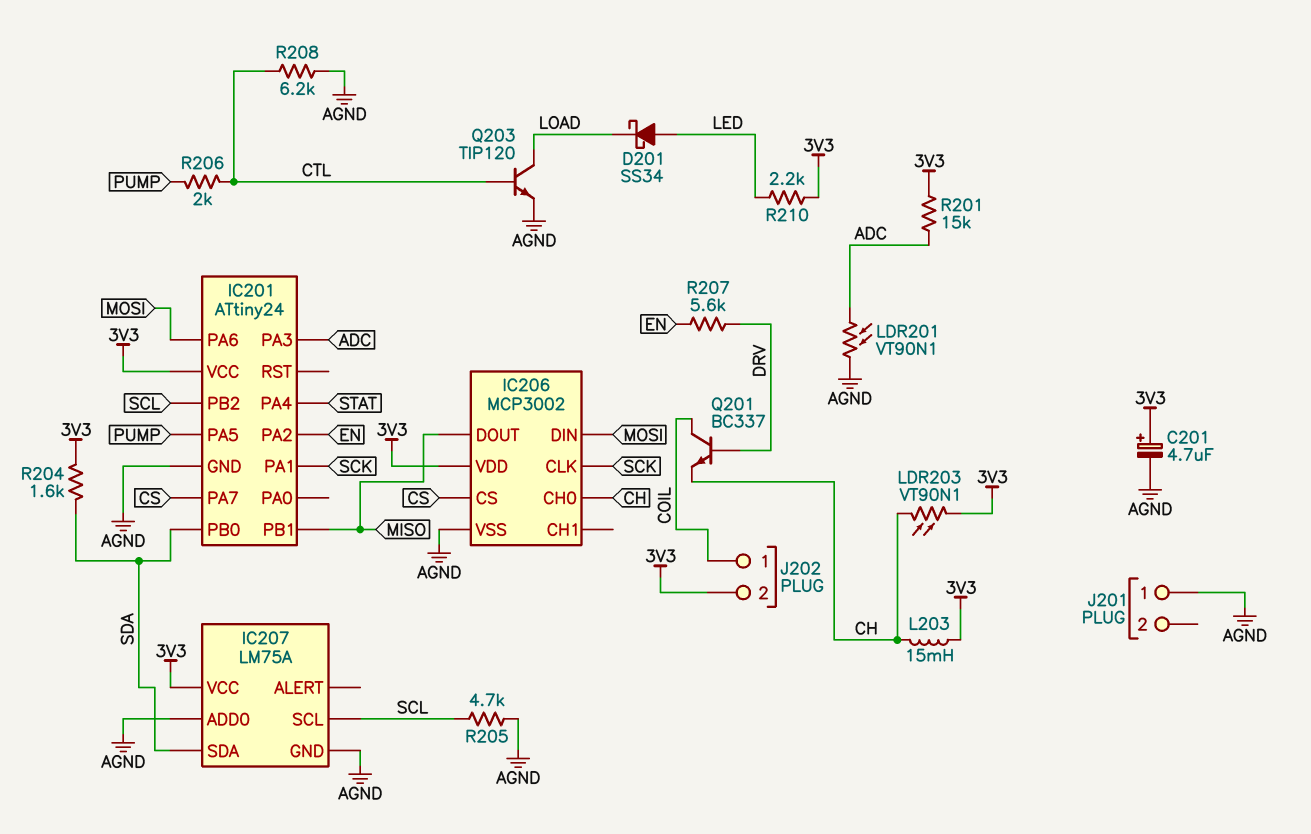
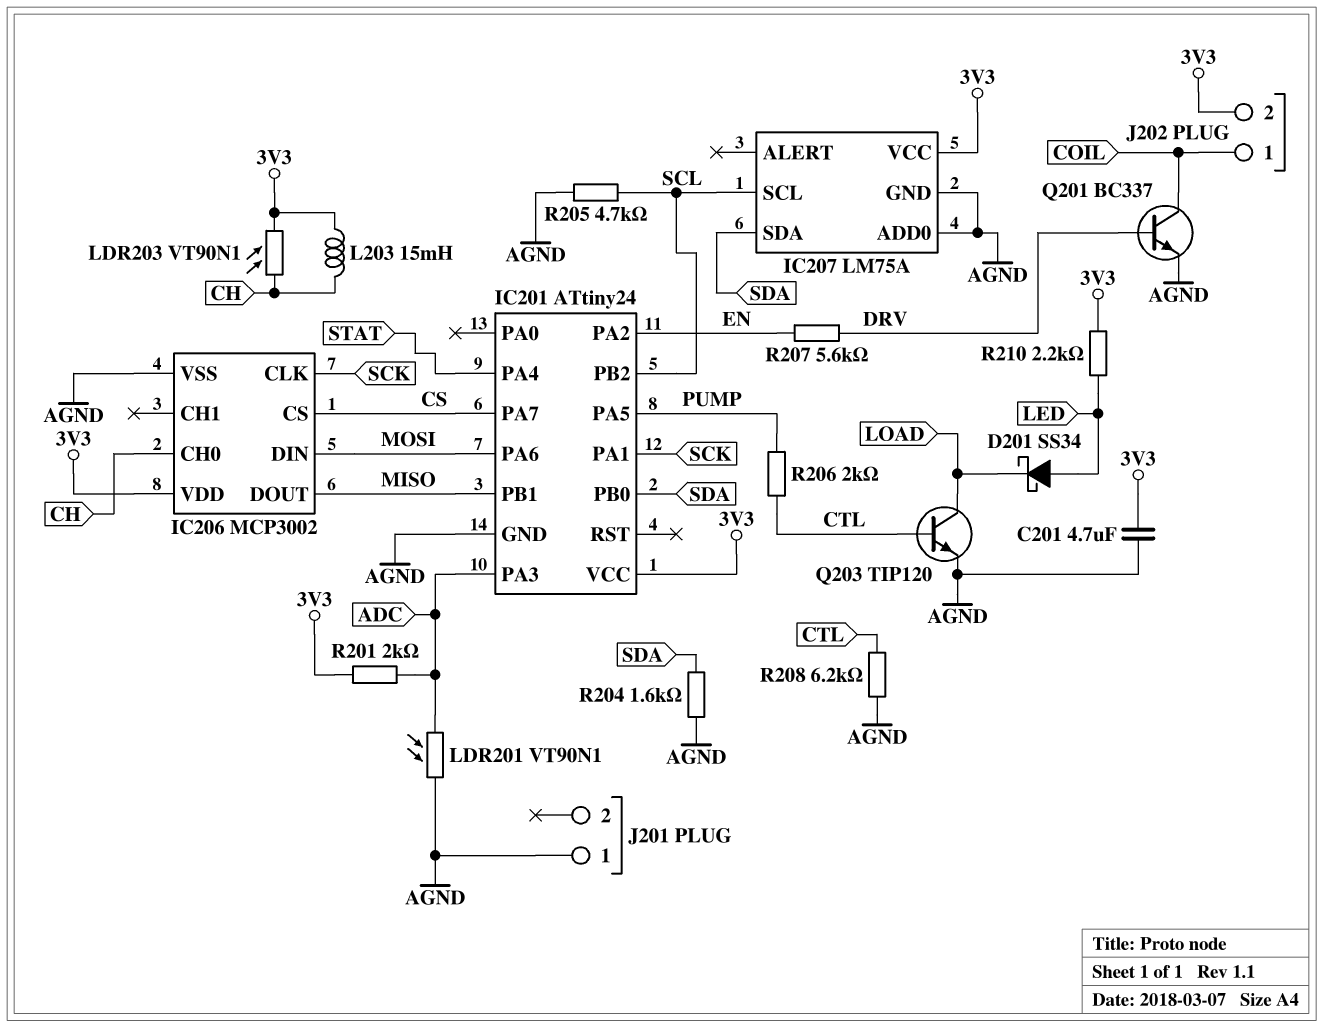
C201: 4.7uF (plus 3V3, minus AGND) -> 4.7uF (3V3, AGND)
Q201: NPN BC337 (B DRV, C COIL, E CH) -> NPN BC337 (B DRV, C COIL, E AGND)
R201: 15k (3V3, ADC) -> 2k (3V3, ADC)
R204: 1.6k (3V3, SDA) -> 1.6k (AGND, SDA)

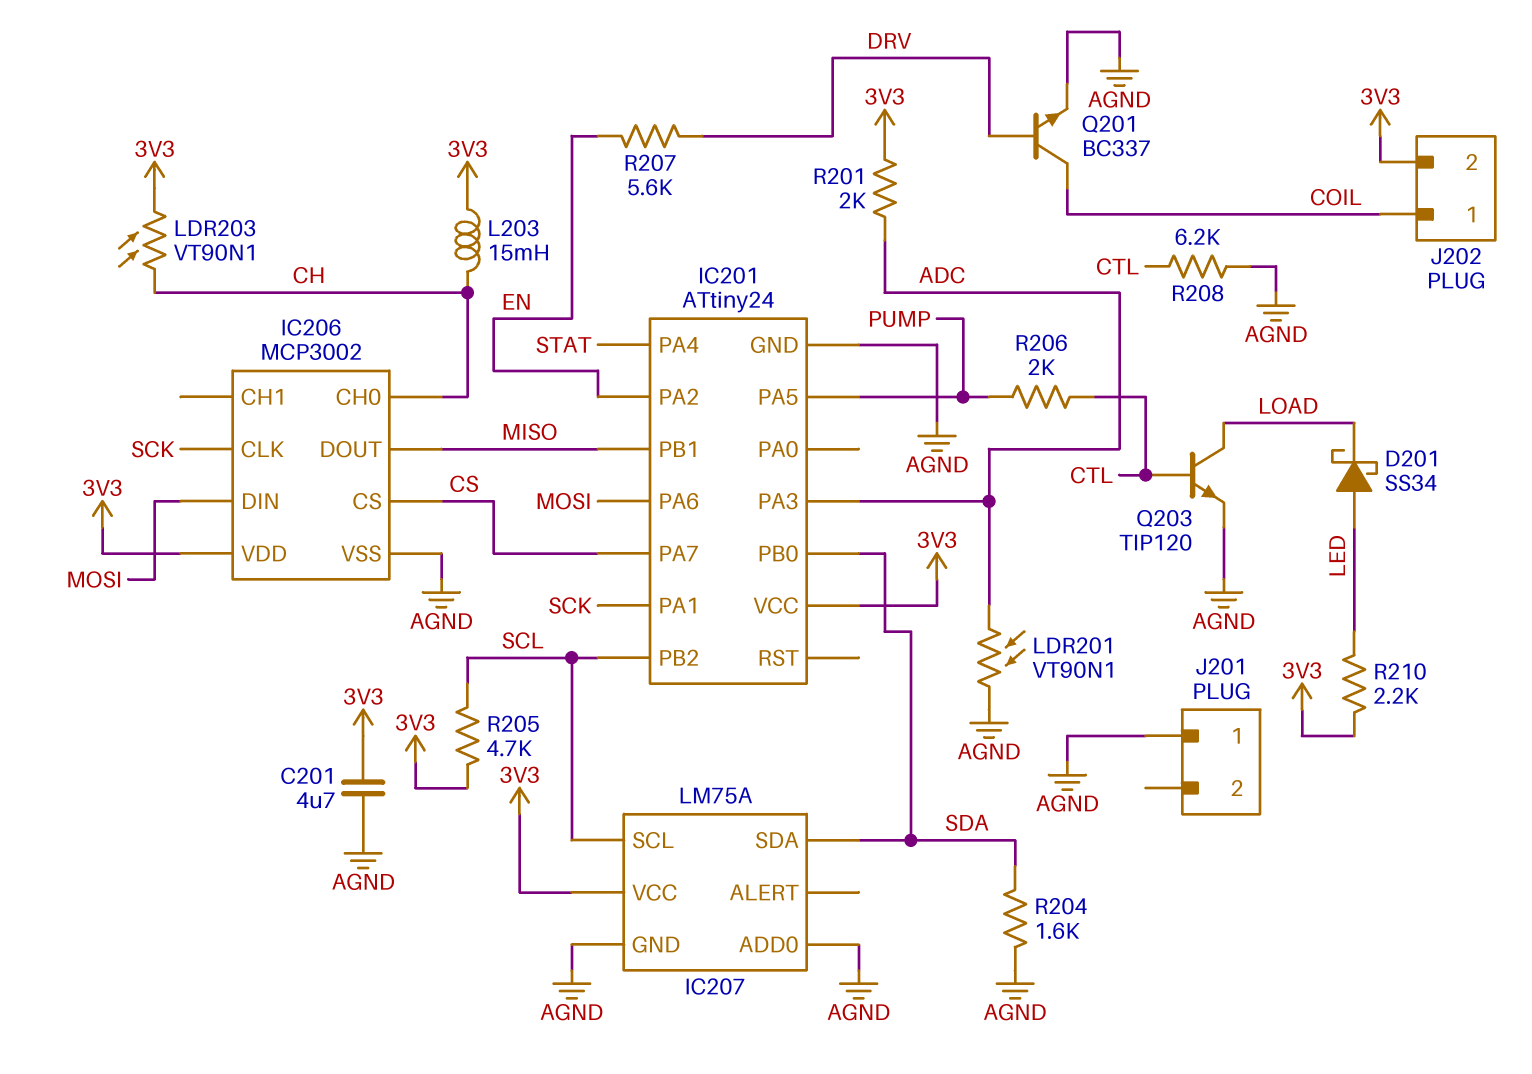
R205: 4.7k (AGND, SCL) -> 4.7k (3V3, SCL)

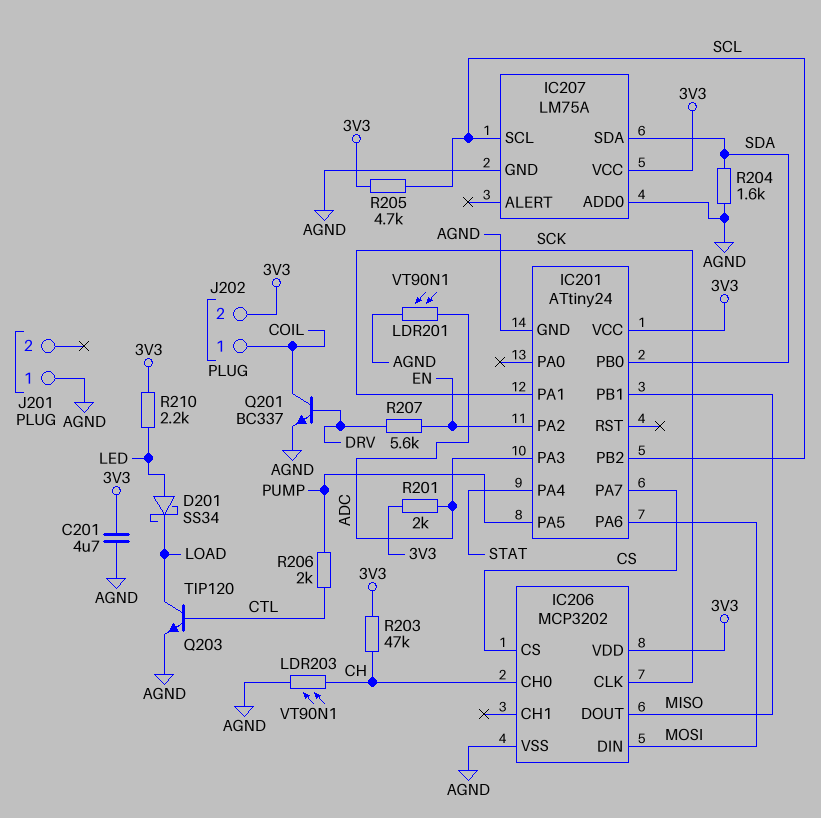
IC206: MCP3002 -> MCP3202
L203: 15mH (3V3, CH) -> none
LDR203: VT90N1 (3V3, CH) -> VT90N1 (AGND, CH)
R203: none -> 47k (3V3, CH)
R208: 6.2k (AGND, CTL) -> none

